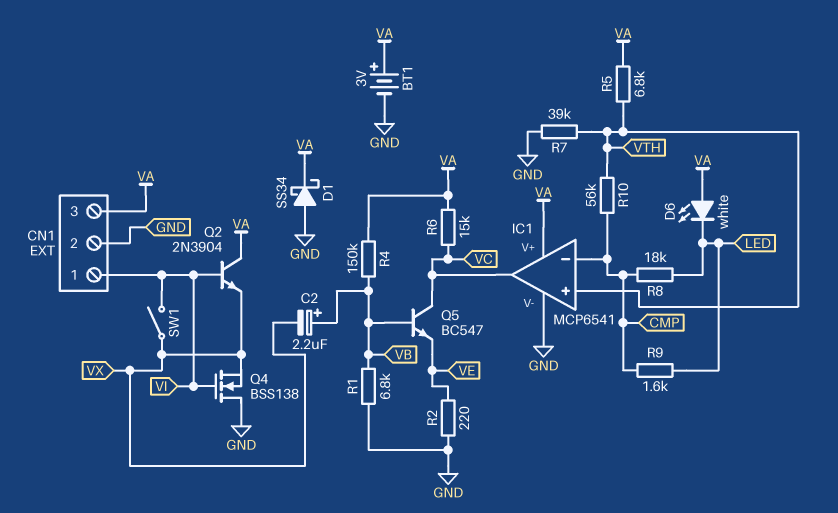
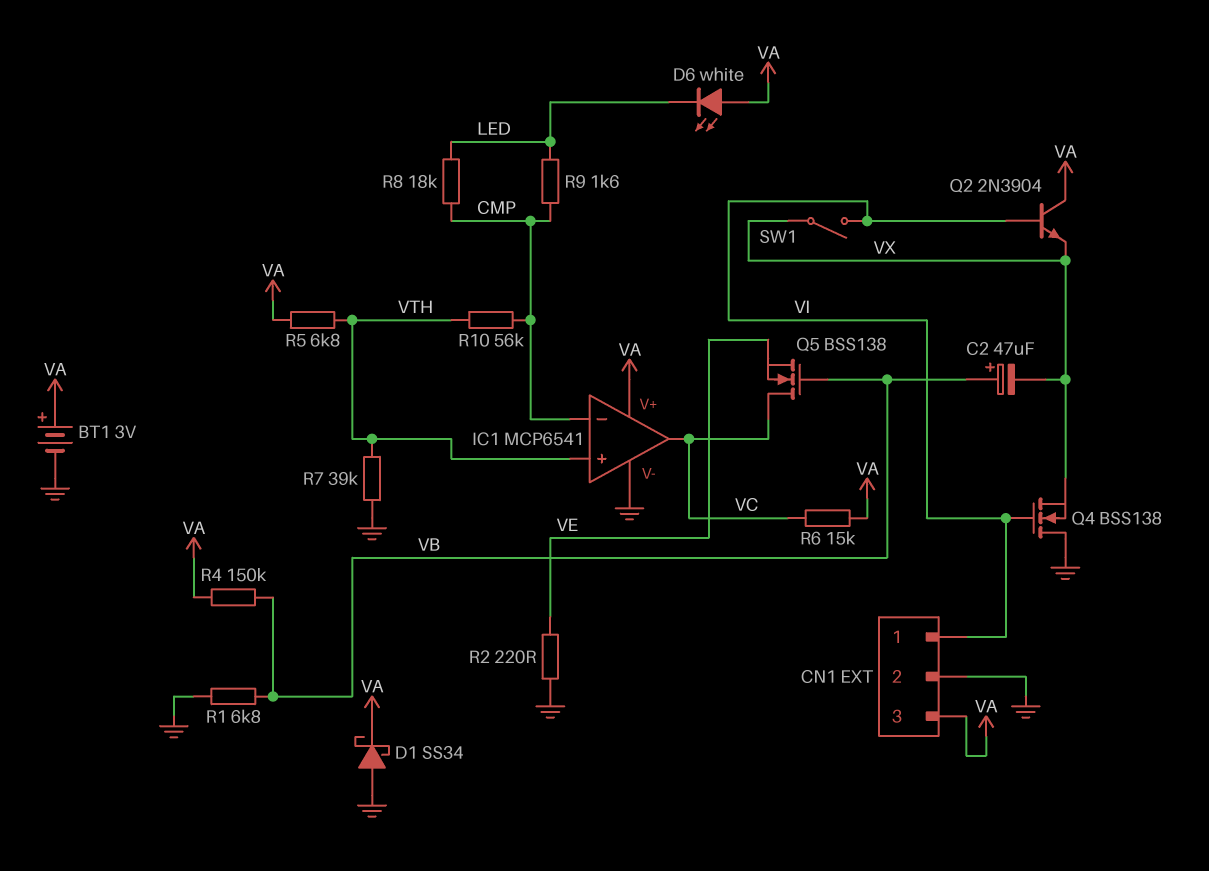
C2: 2.2uF (plus VB, minus VX) -> 47uF (plus VB, minus VX)
Q5: NPN BC547 (B VB, C VC, E VE) -> NMOS BSS138 (G VB, D VC, S VE)

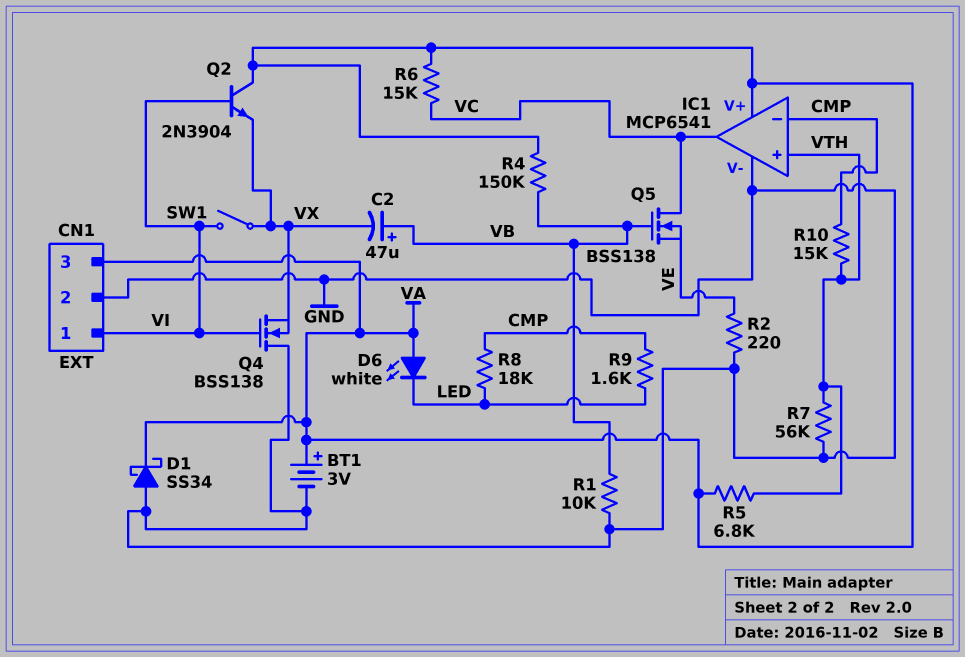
R1: 6.8k (GND, VB) -> 10k (GND, VB)
R7: 39k (GND, VTH) -> 56k (GND, VTH)
R10: 56k (CMP, VTH) -> 15k (CMP, VTH)

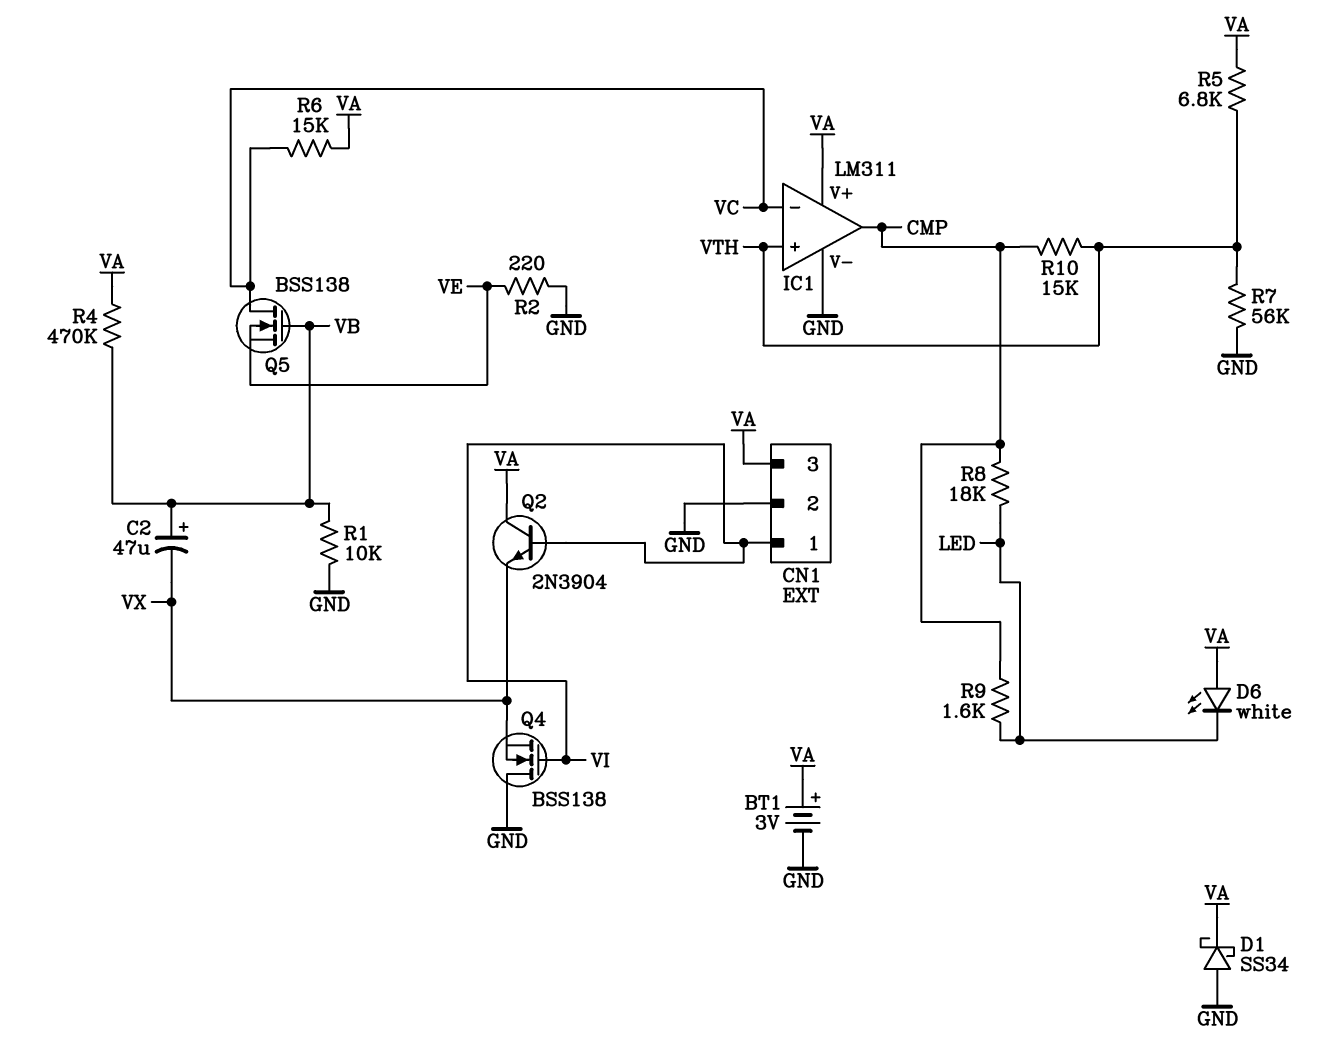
IC1: MCP6541 -> LM311
IC1 pin in-: CMP -> VC
IC1 pin out: VC -> CMP
R4: 150k (VA, VB) -> 470k (VA, VB)
SW1: switch (VI, VX) -> none

